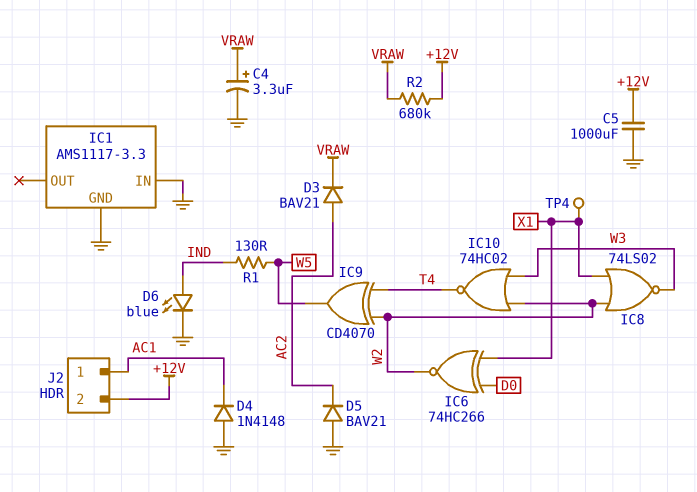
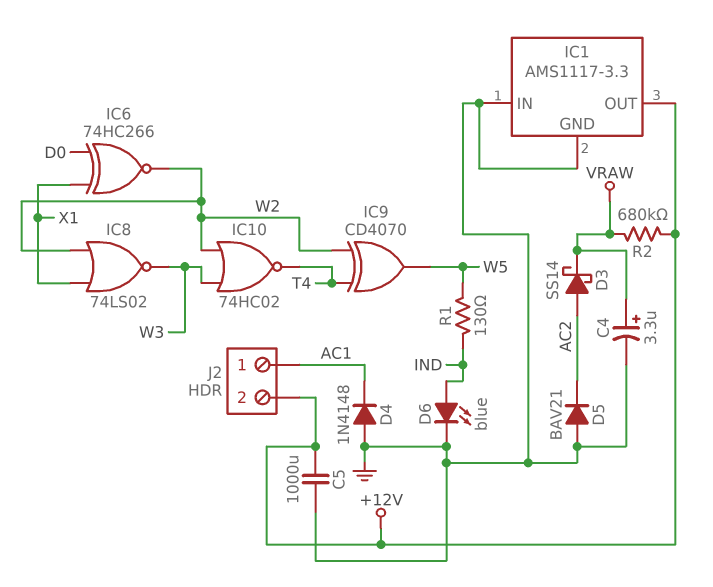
D3: diode BAV21 (A AC2, K VRAW) -> schottky SS14 (A AC2, K VRAW)
IC1 pin OUT: none -> +12V
TP4: test point (X1) -> none

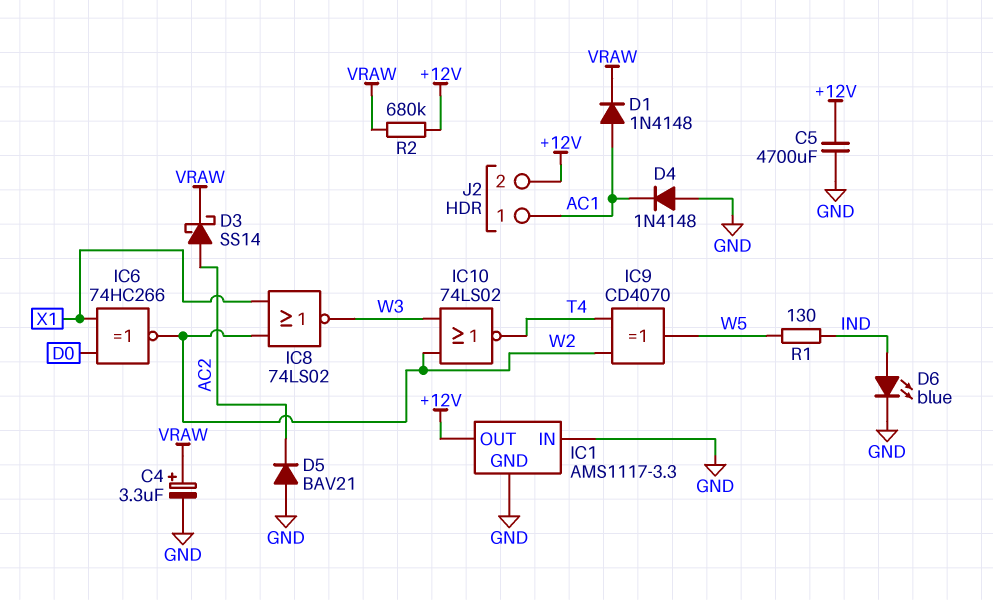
C5: 1000uF (+12V, GND) -> 4700uF (+12V, GND)
D1: none -> diode 1N4148 (A AC1, K VRAW)
IC10: NOR 74HC02 (in W2, in W3, out T4) -> NOR 74LS02 (in W2, in W3, out T4)

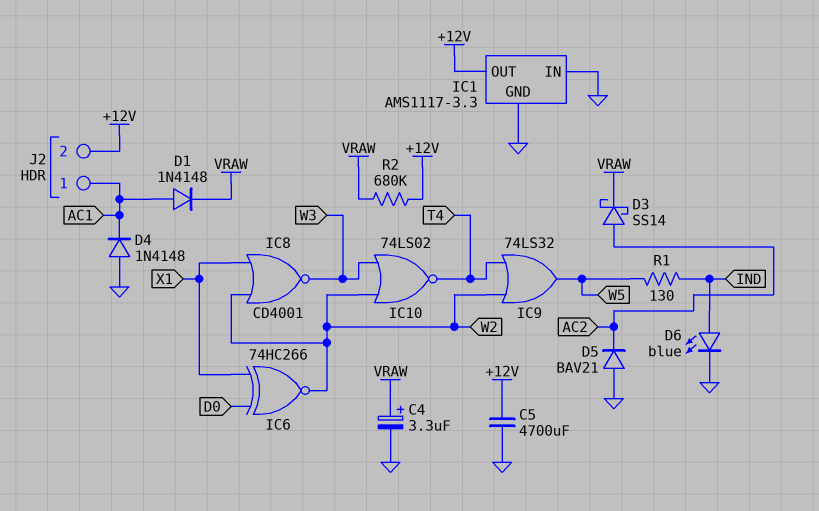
IC8: NOR 74LS02 (in W2, in X1, out W3) -> NOR CD4001 (in W2, in X1, out W3)
IC9: XOR CD4070 (in T4, in W2, out W5) -> OR 74LS32 (in T4, in W2, out W5)

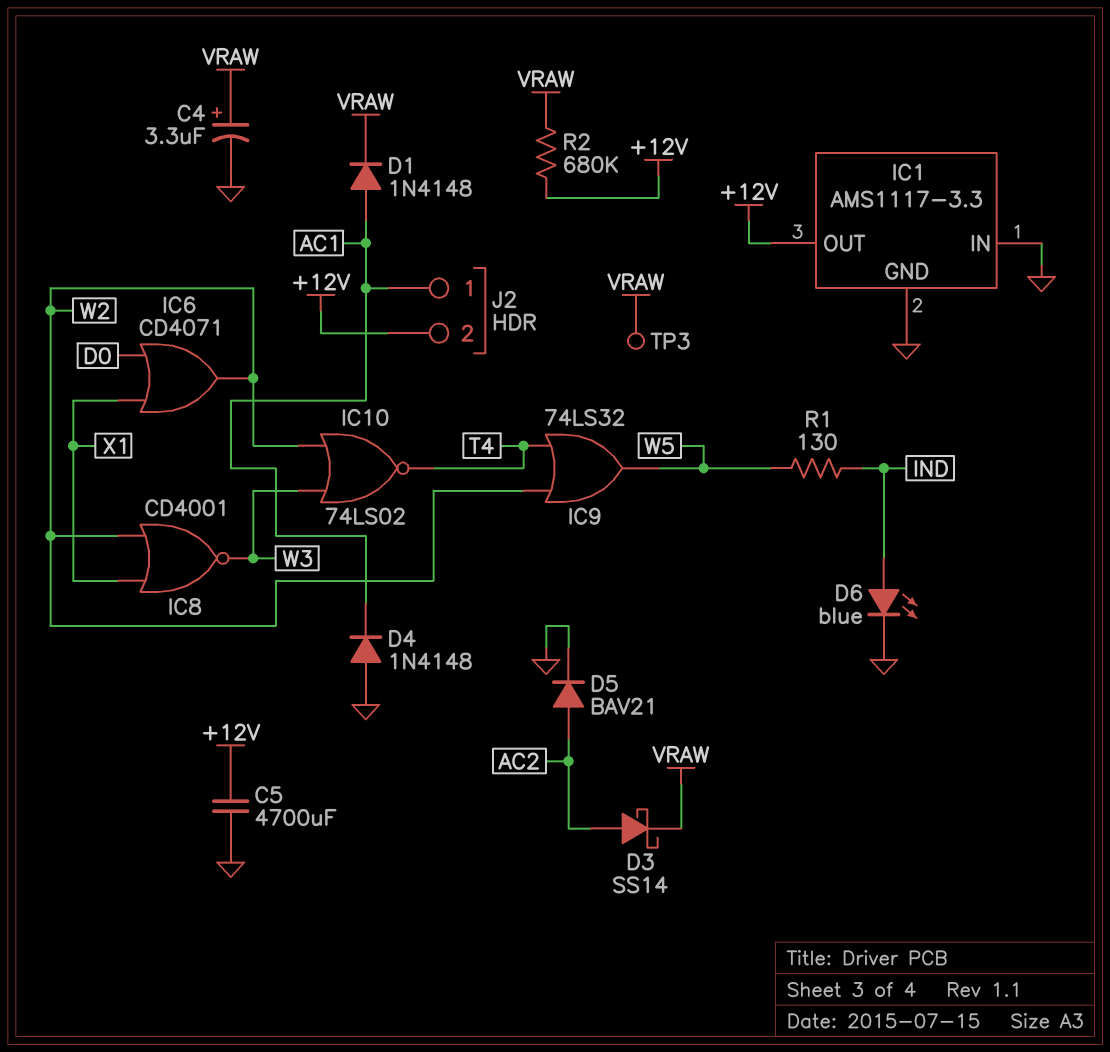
D5: diode BAV21 (A GND, K AC2) -> diode BAV21 (A AC2, K GND)
IC6: XNOR 74HC266 (in D0, in X1, out W2) -> OR CD4071 (in D0, in X1, out W2)
TP3: none -> test point (VRAW)

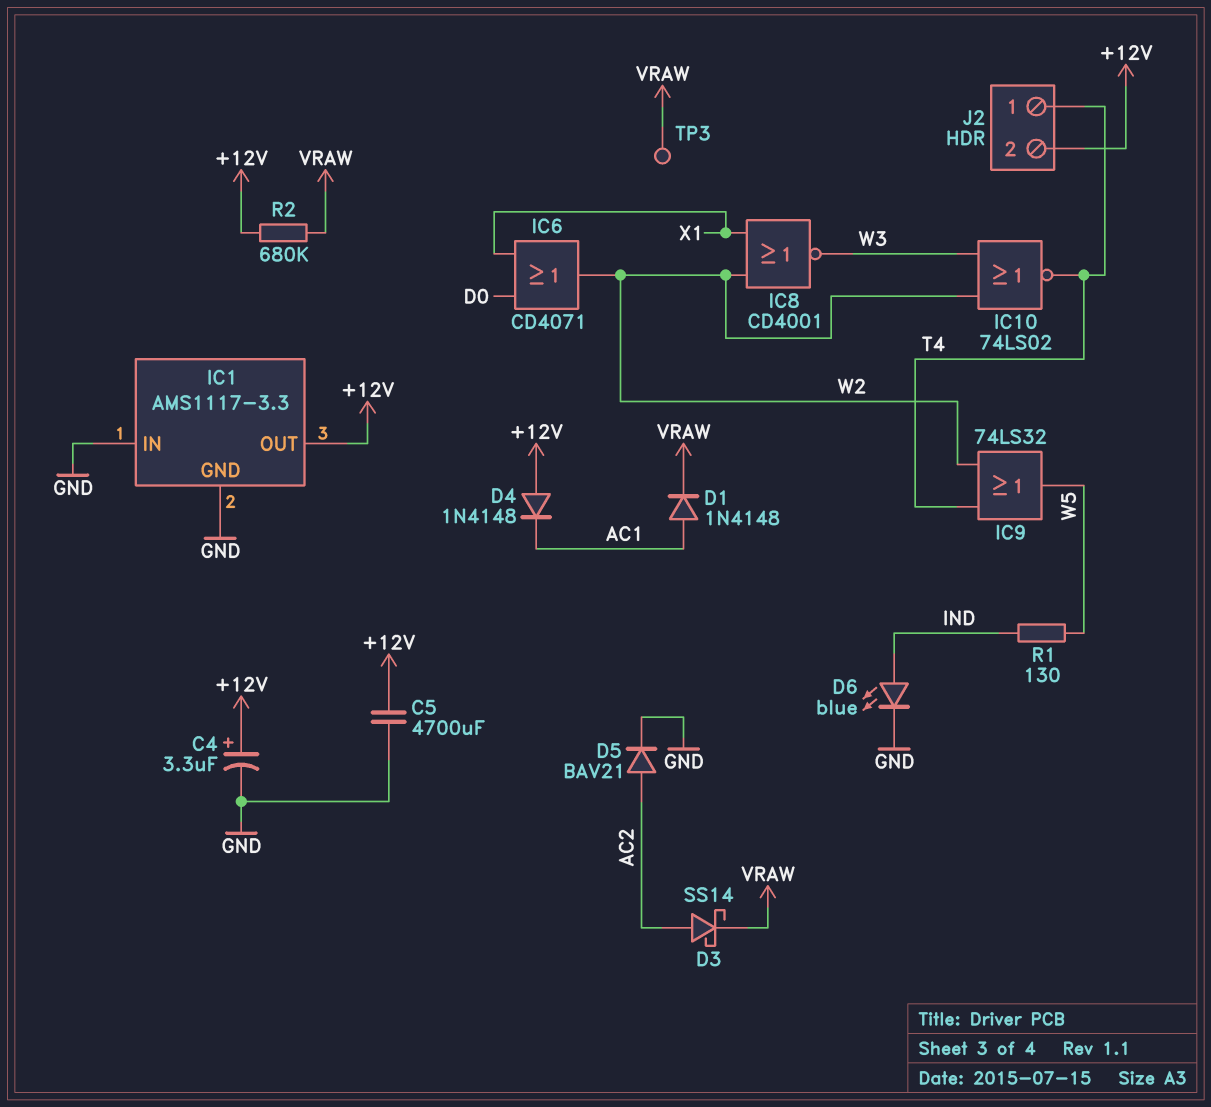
C4: 3.3uF (plus VRAW, minus GND) -> 3.3uF (plus +12V, minus GND)
D4: diode 1N4148 (A GND, K AC1) -> diode 1N4148 (A +12V, K AC1)
J2 pin 1: AC1 -> T4

